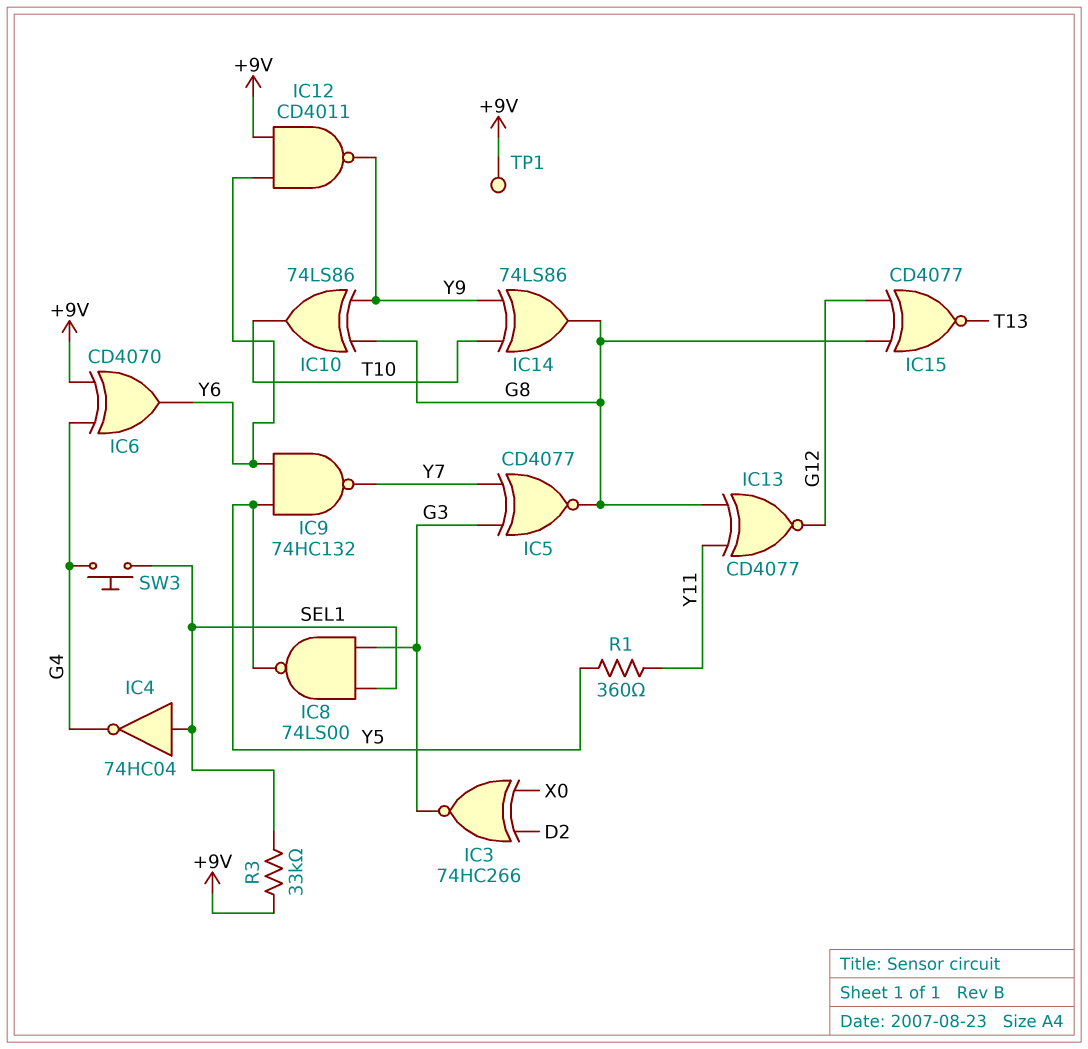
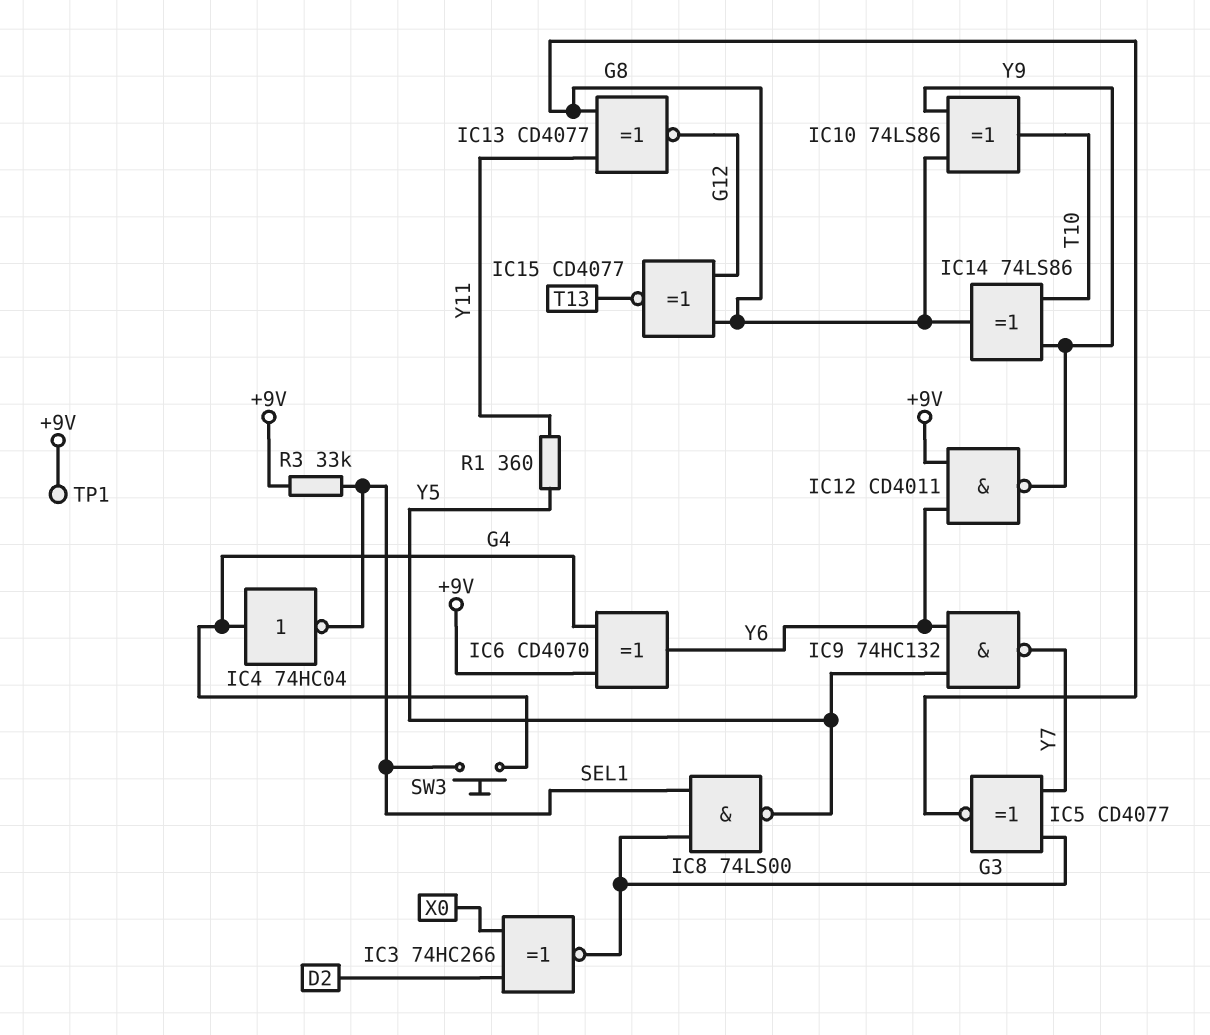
IC4: NOT 74HC04 (in SEL1, out G4) -> NOT 74HC04 (in G4, out SEL1)

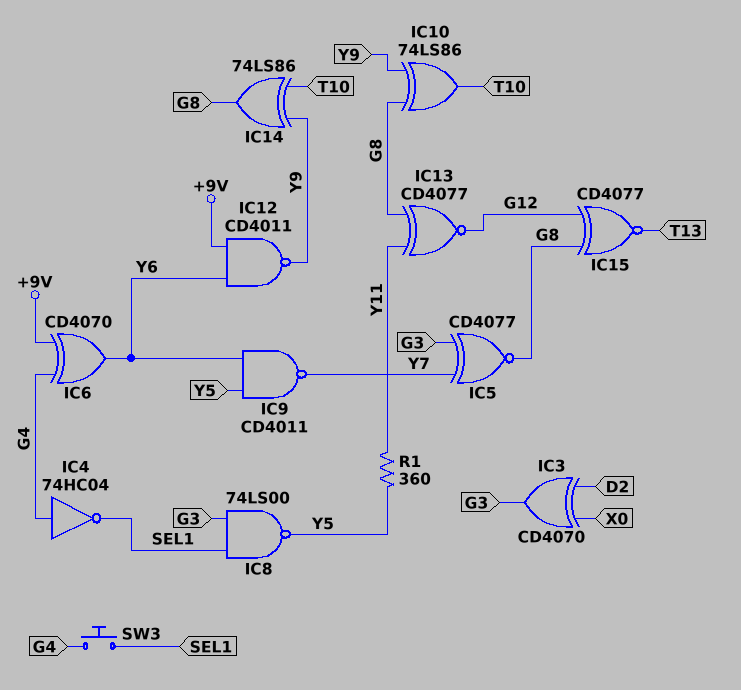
IC3: XNOR 74HC266 (in D2, in X0, out G3) -> XOR CD4070 (in D2, in X0, out G3)
IC9: NAND 74HC132 (in Y5, in Y6, out Y7) -> NAND CD4011 (in Y5, in Y6, out Y7)
R3: 33k (+9V, SEL1) -> none
TP1: test point (+9V) -> none

